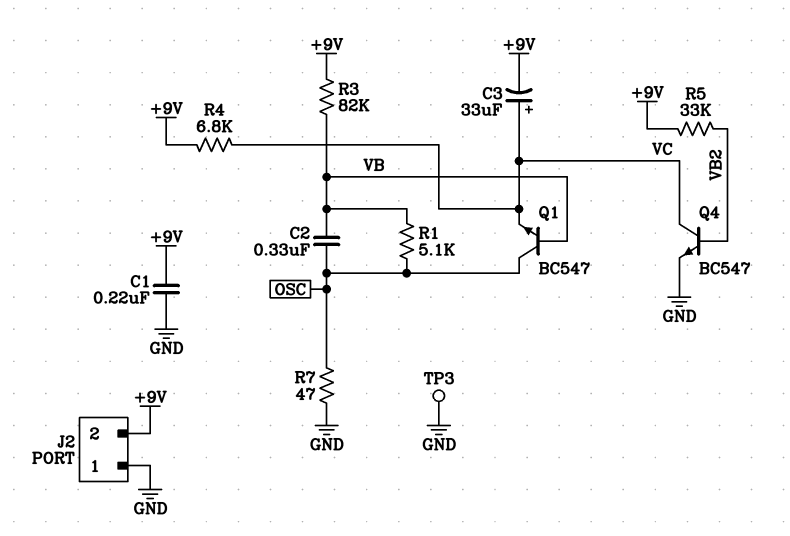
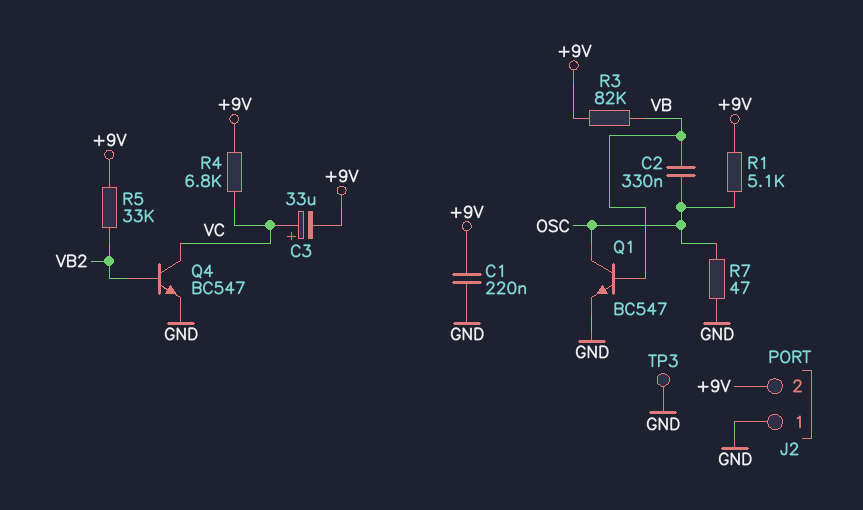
Q1: NPN BC547 (B VB, C OSC, E VC) -> NPN BC547 (B VB, C OSC, E GND)
R1: 5.1k (OSC, VB) -> 5.1k (+9V, OSC)

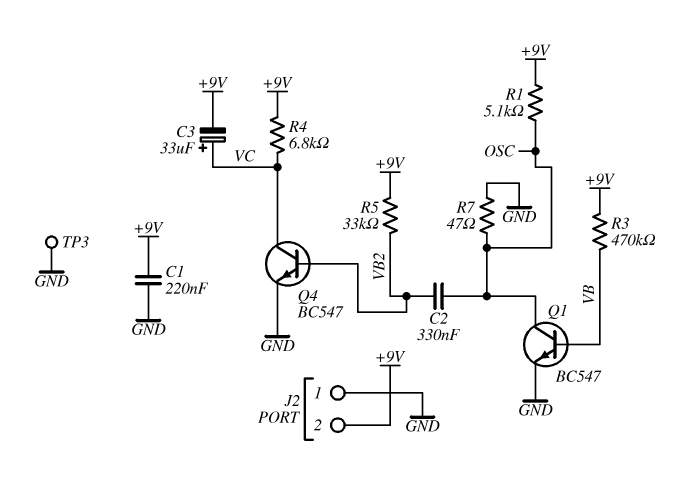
C2: 330nF (OSC, VB) -> 330nF (OSC, VB2)
R3: 82k (+9V, VB) -> 470k (+9V, VB)

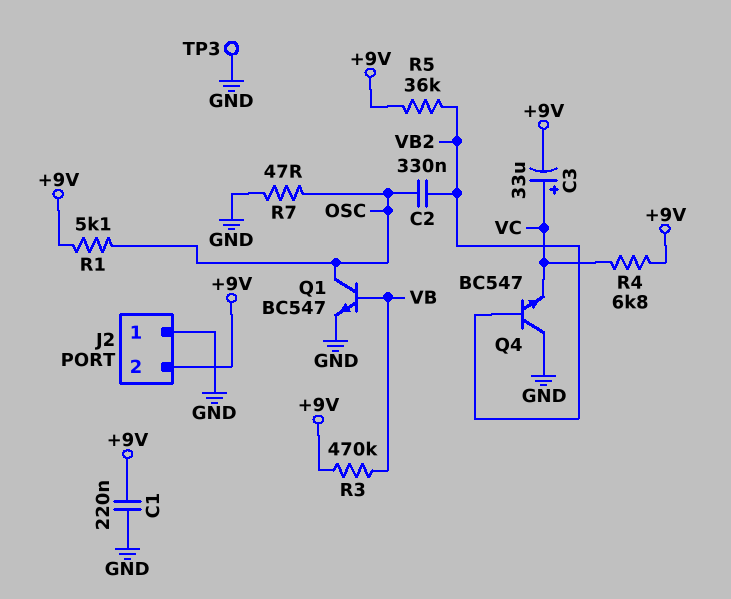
Q4: NPN BC547 (B VB2, C VC, E GND) -> NPN BC547 (B VB2, C GND, E VC)
R5: 33k (+9V, VB2) -> 36k (+9V, VB2)

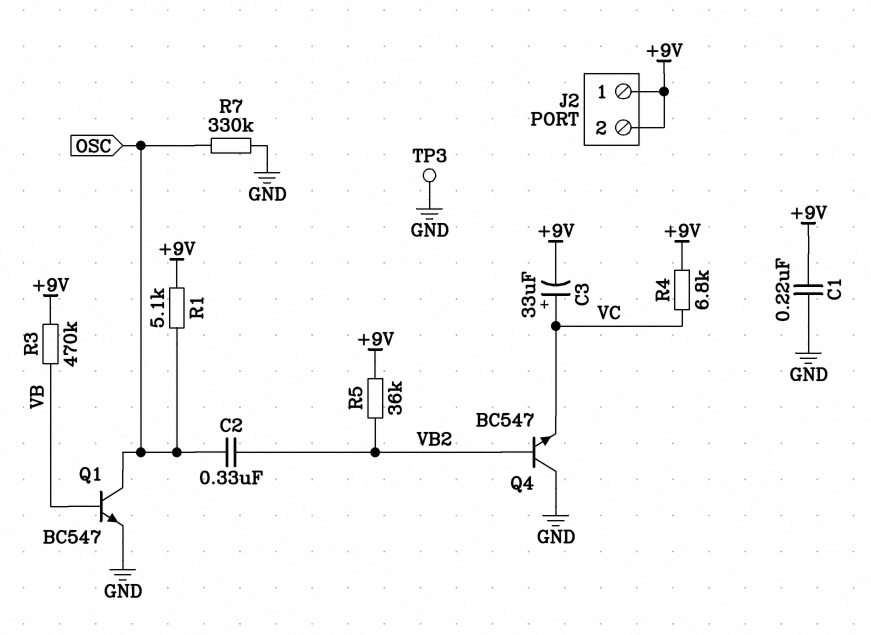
J2 pin 1: GND -> +9V
R7: 47 (GND, OSC) -> 330k (GND, OSC)

